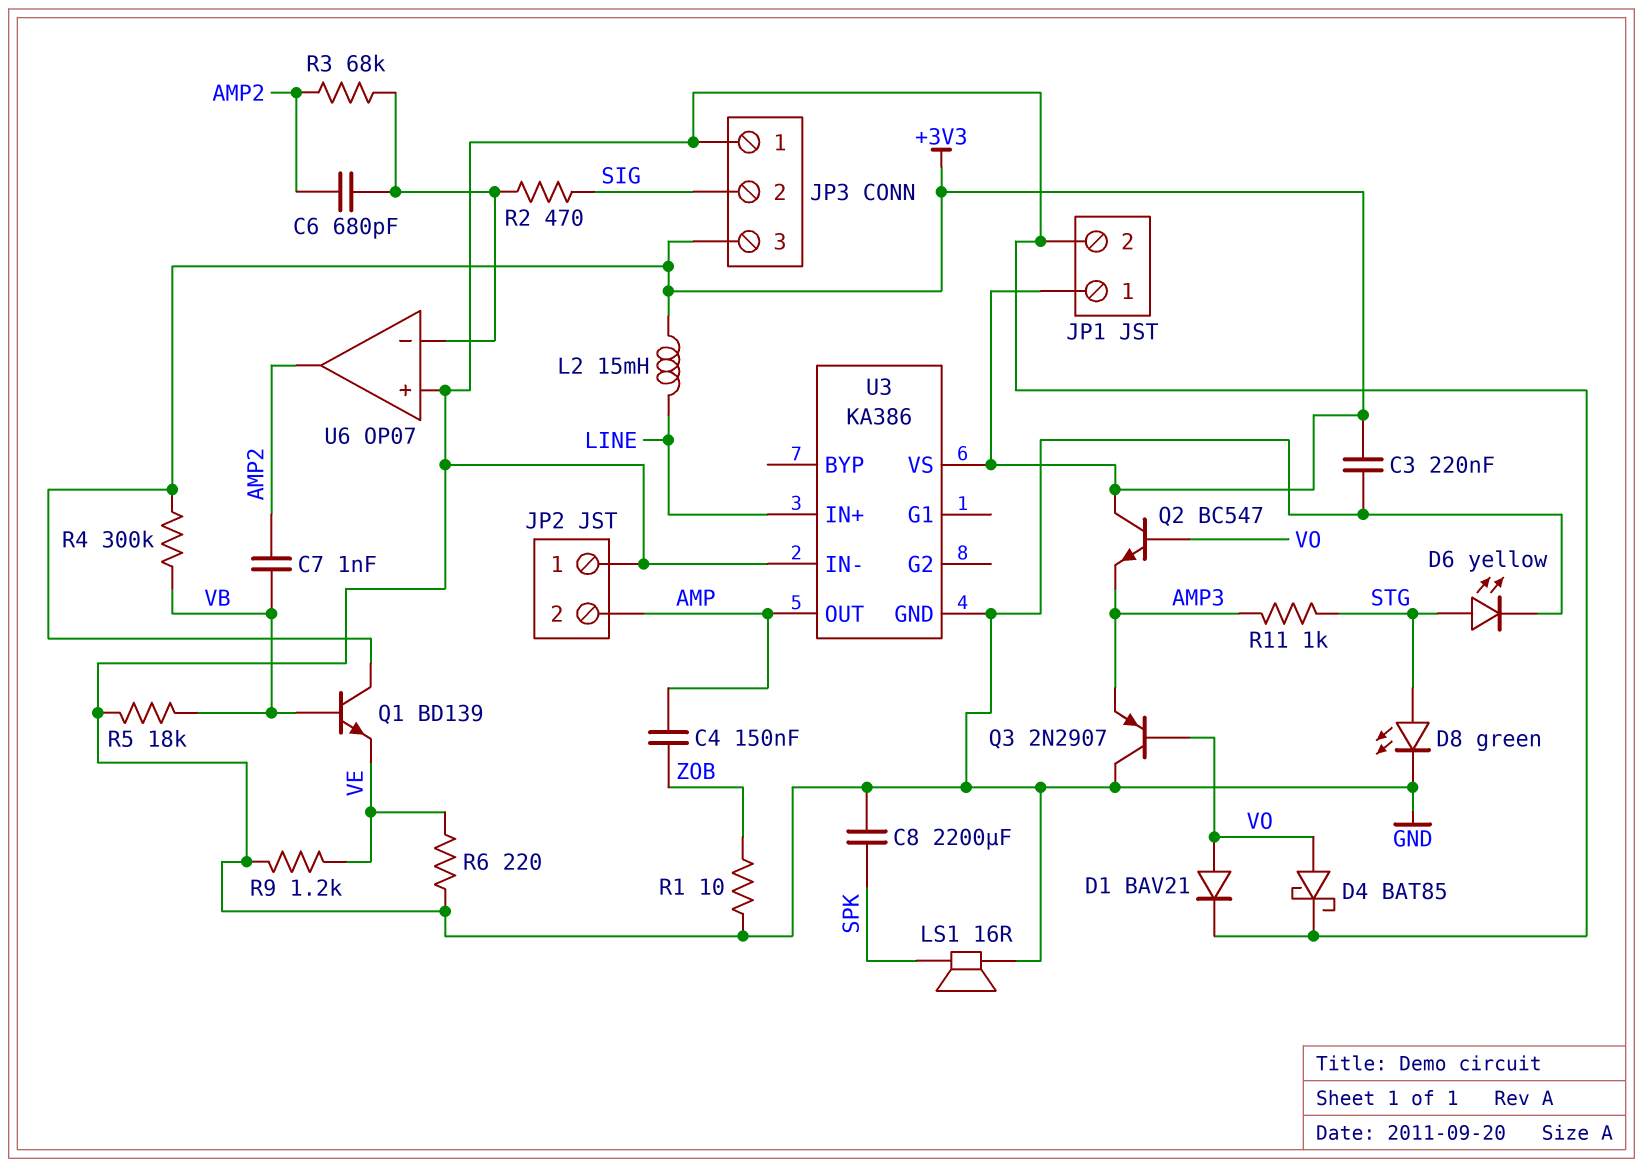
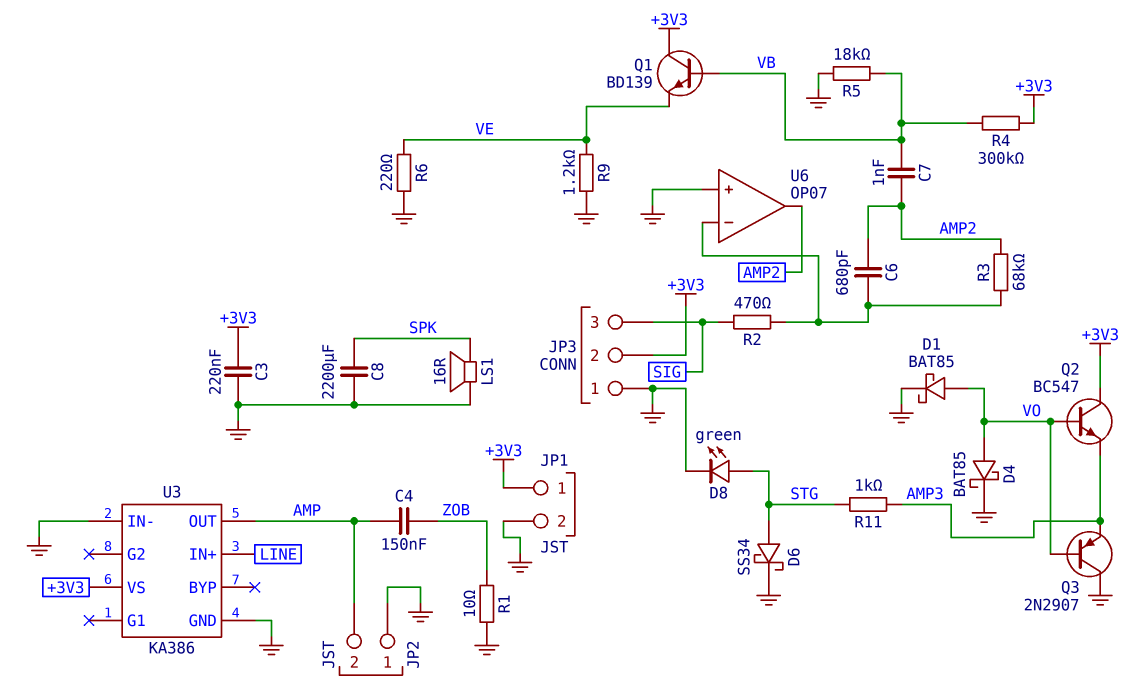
D1: diode BAV21 (A VO, K GND) -> schottky BAT85 (A VO, K GND)
D6: LED yellow (A STG, K GND) -> schottky SS34 (A STG, K GND)
JP3 pin 2: SIG -> +3V3
JP3 pin 3: +3V3 -> SIG
L2: 15mH (+3V3, LINE) -> none

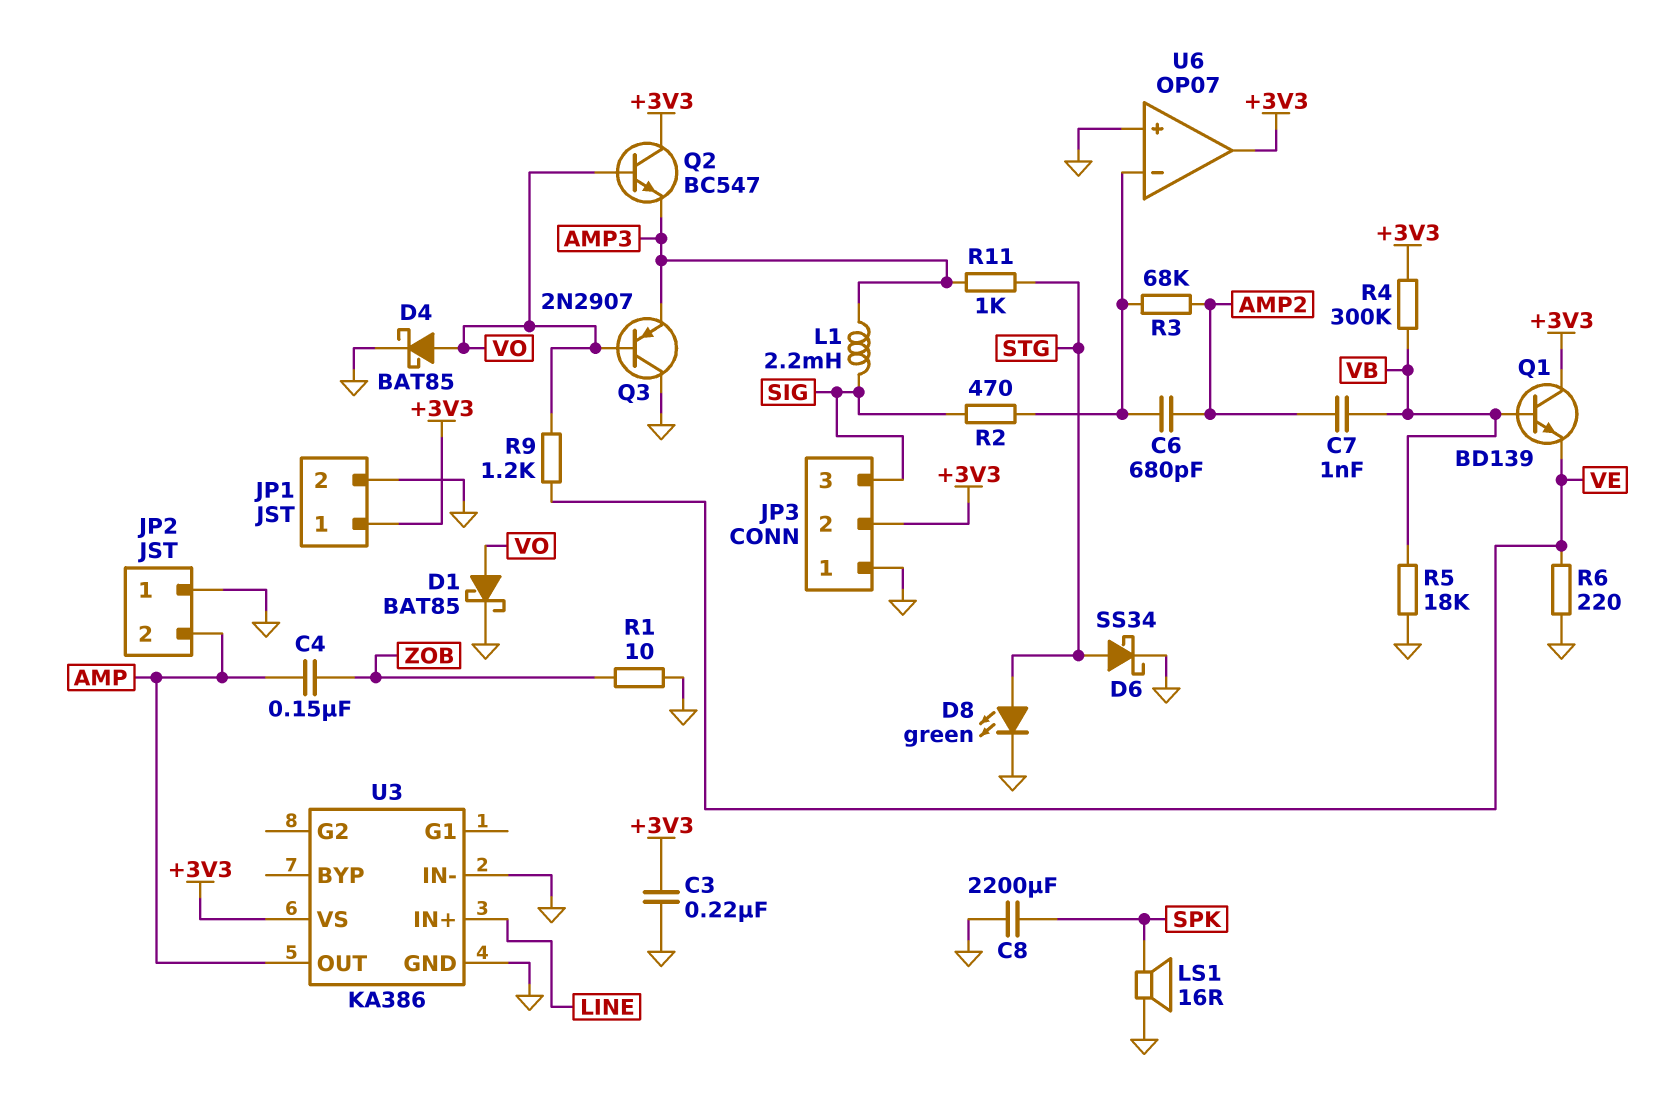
L1: none -> 2.2mH (AMP3, SIG)
R9: 1.2k (GND, VE) -> 1.2k (VE, VO)
U6 pin out: AMP2 -> +3V3

